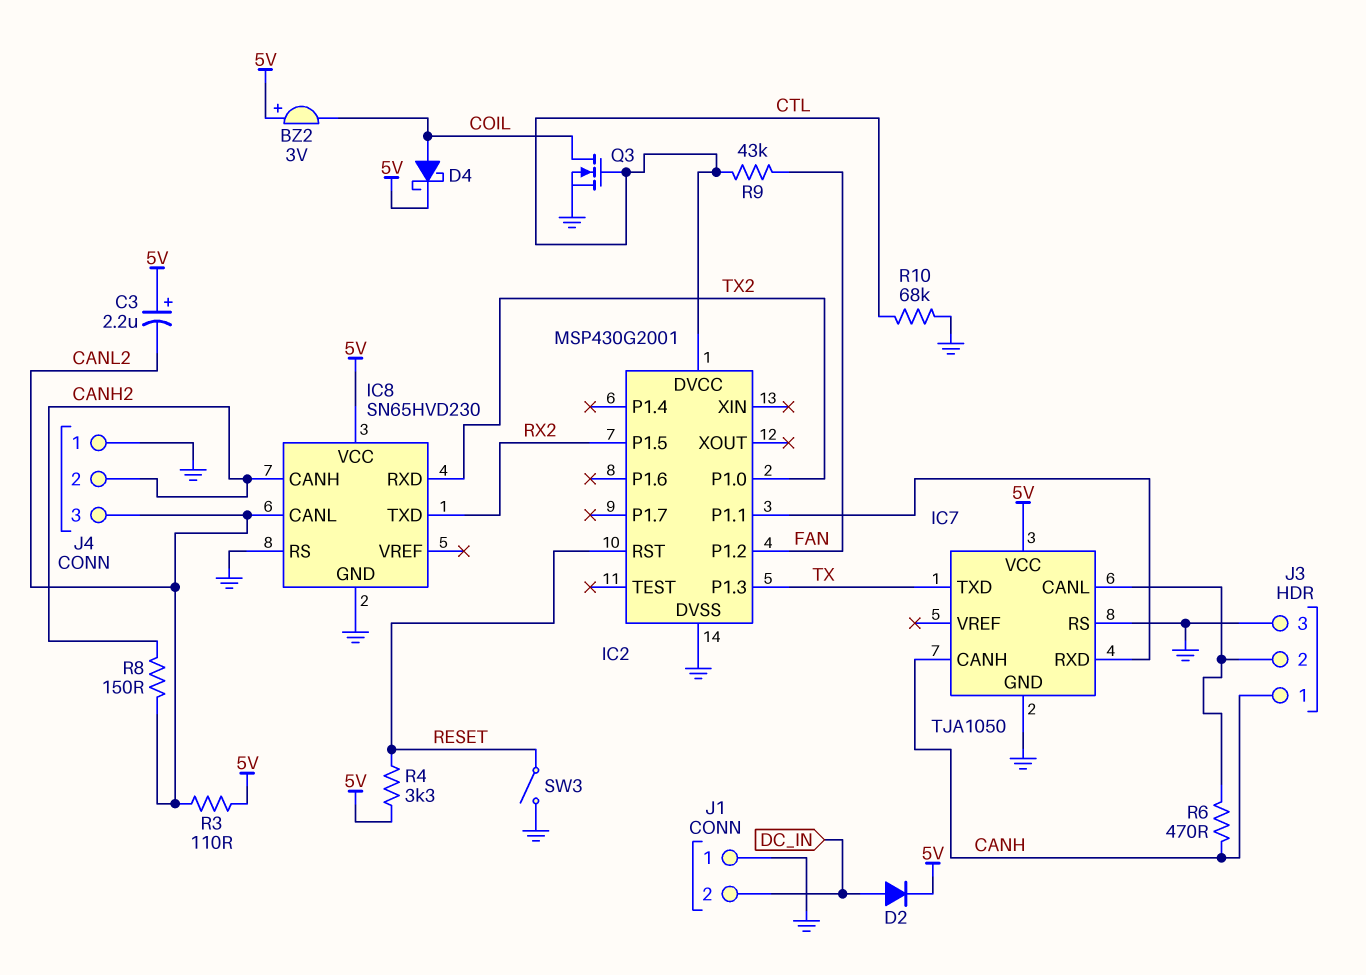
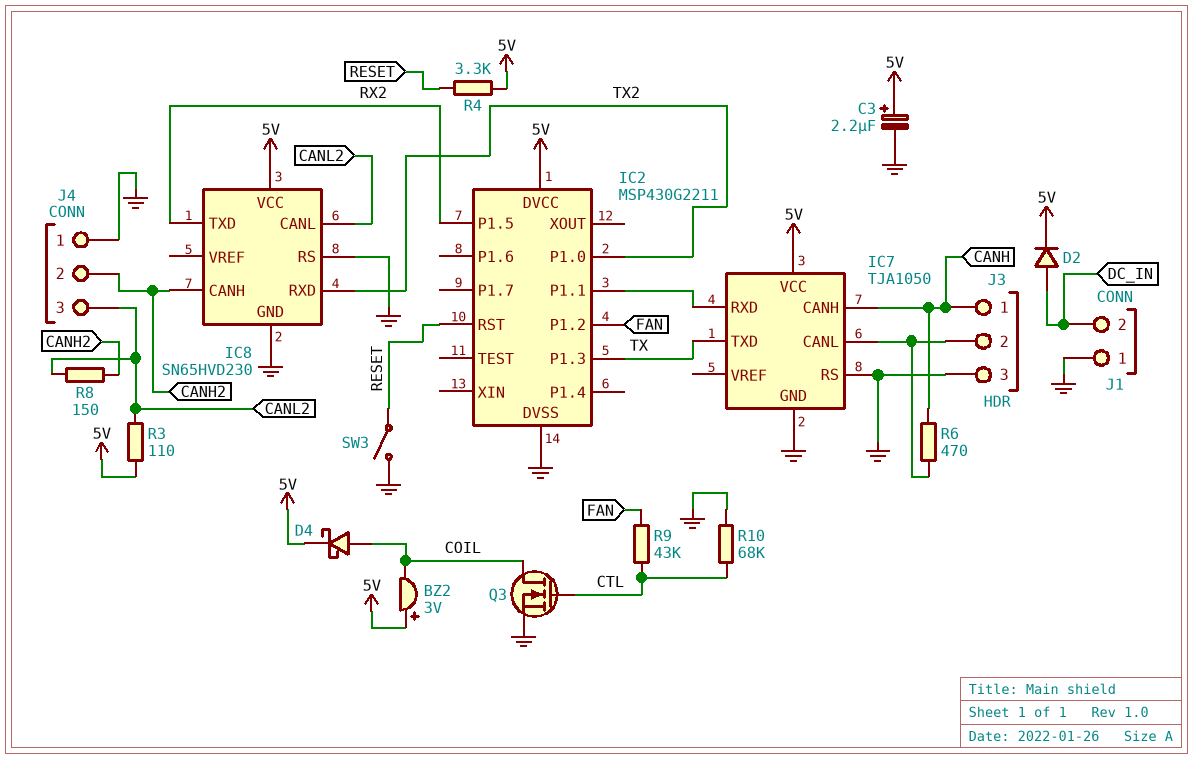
C3: 2.2uF (plus 5V, minus CANL2) -> 2.2uF (plus 5V, minus GND)
IC2: MSP430G2001 -> MSP430G2211
IC2 pin DVCC: CTL -> 5V

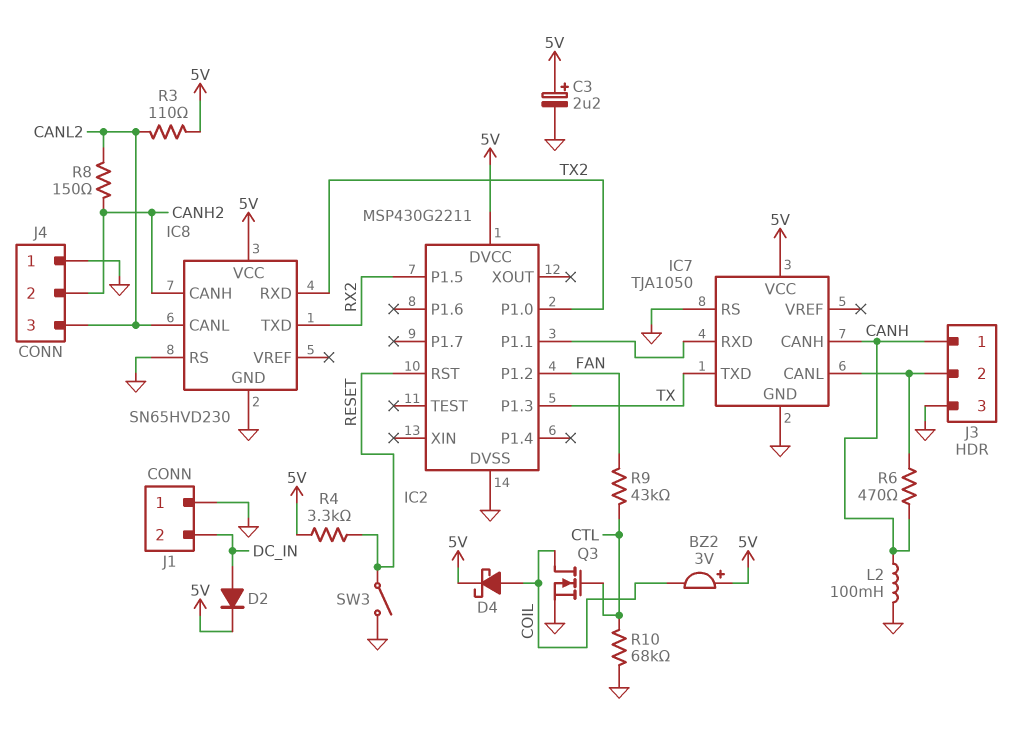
L2: none -> 100mH (CANH, GND)

